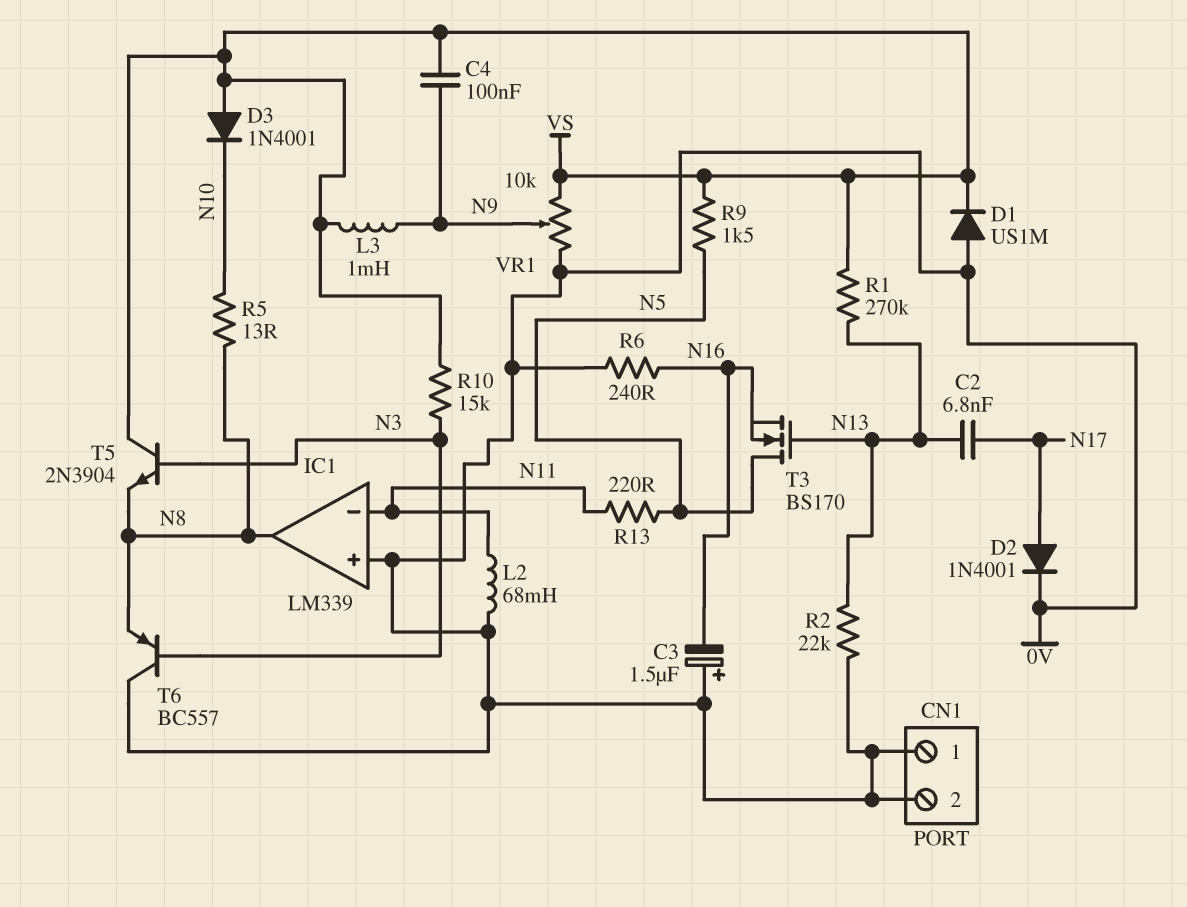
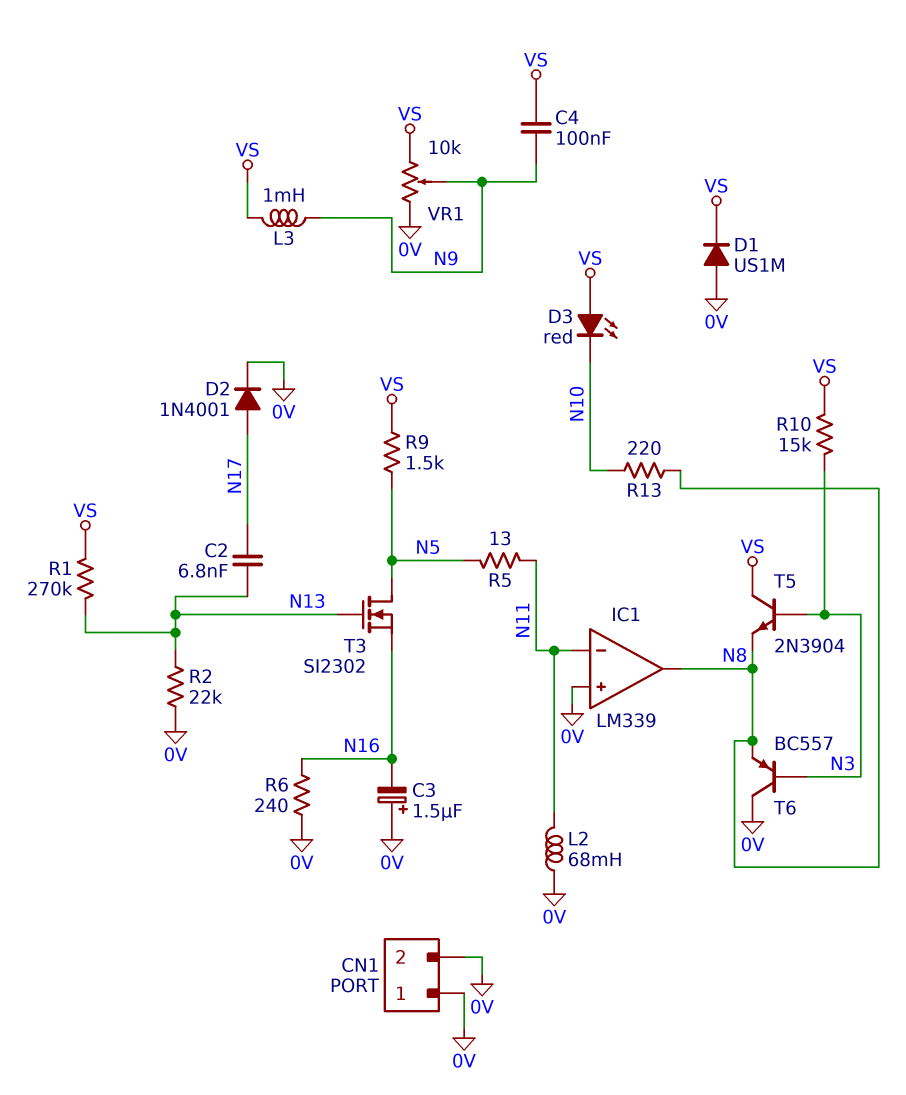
D3: diode 1N4001 (A VS, K N10) -> LED red (A VS, K N10)
R5: 13 (N8, N10) -> 13 (N5, N11)
R13: 220 (N5, N11) -> 220 (N8, N10)
T3: NMOS BS170 (G N13, D N5, S N16) -> NMOS SI2302 (G N13, D N5, S N16)

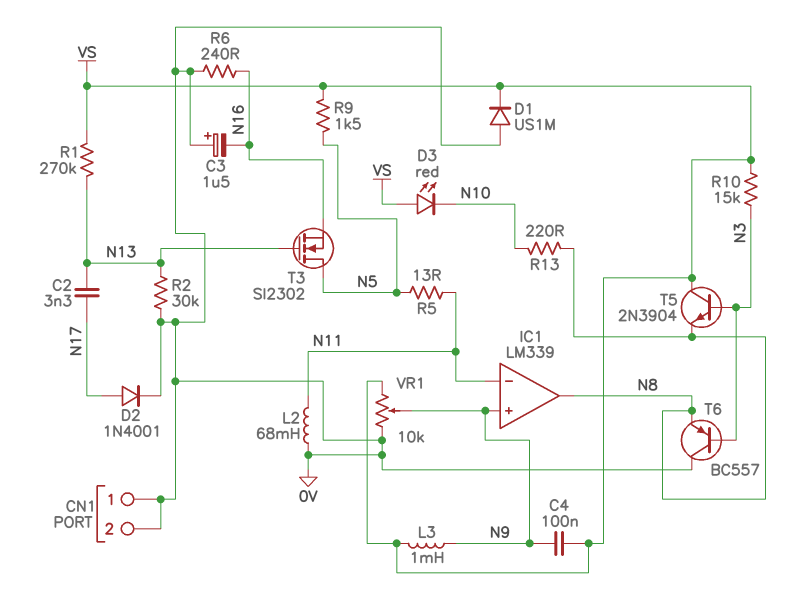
C2: 6.8nF (N13, N17) -> 3.3nF (N13, N17)
IC1 pin in+: 0V -> N9
R2: 22k (0V, N13) -> 30k (0V, N13)

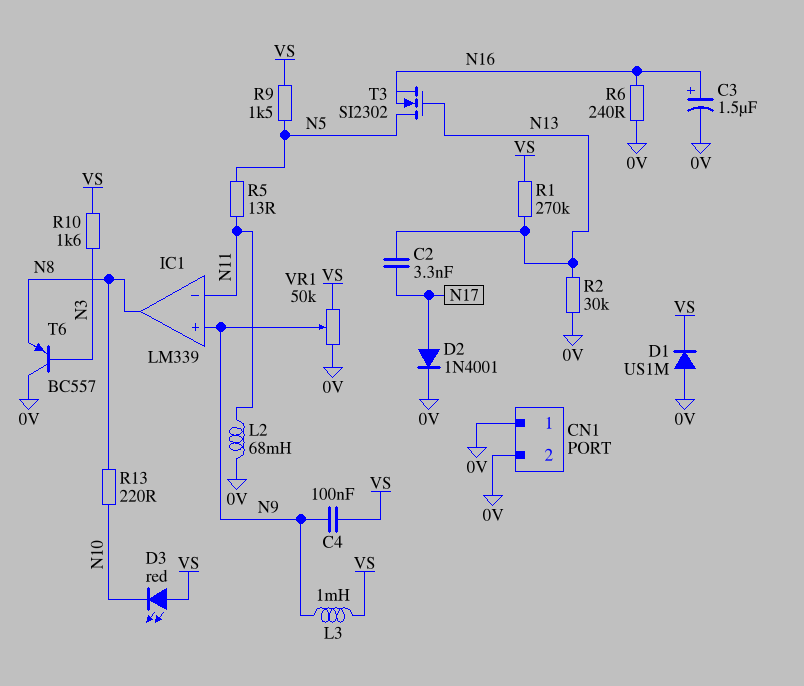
C3: 1.5uF (plus 0V, minus N16) -> 1.5uF (plus N16, minus 0V)
R10: 15k (N3, VS) -> 1.6k (N3, VS)
T5: NPN 2N3904 (B N3, C VS, E N8) -> none
VR1: 10k (0V, VS, wiper N9) -> 50k (0V, VS, wiper N9)

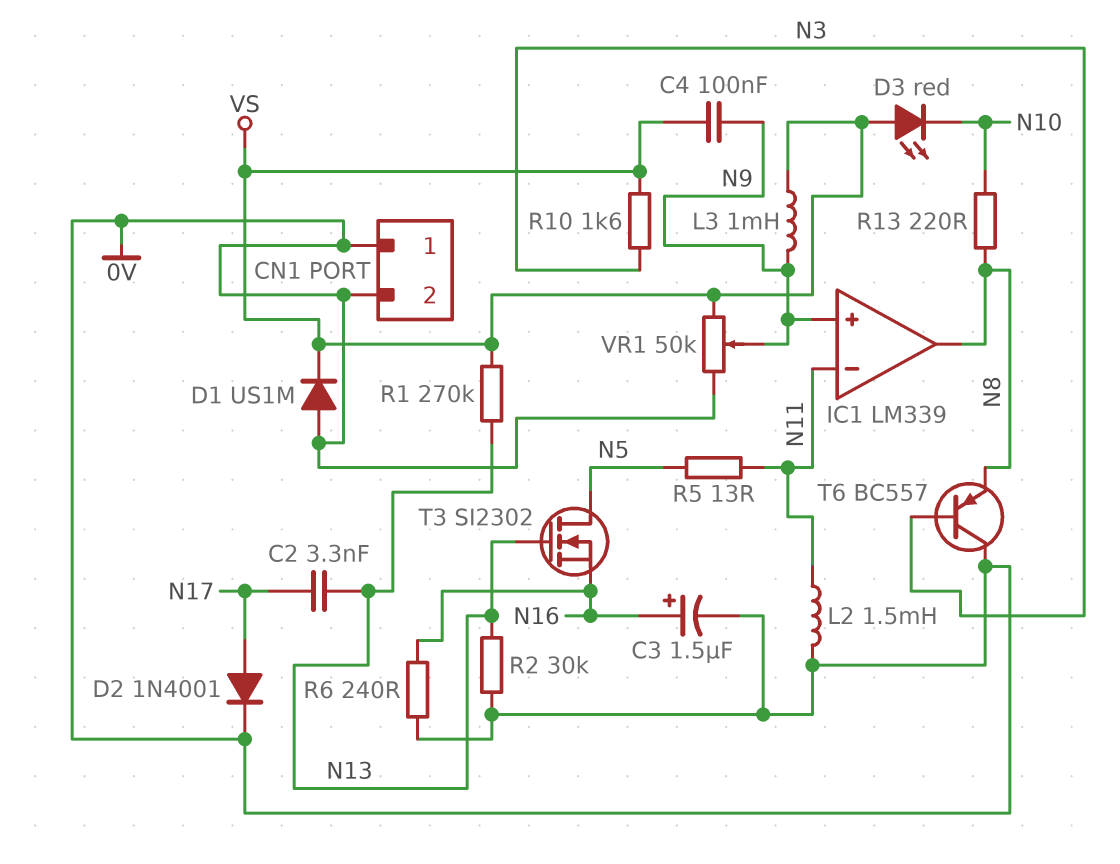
L2: 68mH (0V, N11) -> 1.5mH (0V, N11)
R9: 1.5k (N5, VS) -> none

